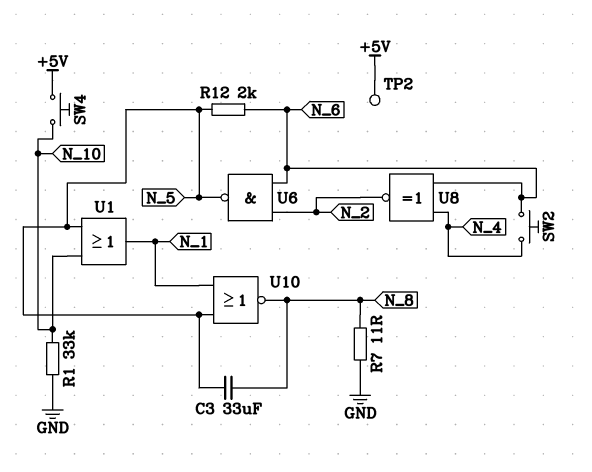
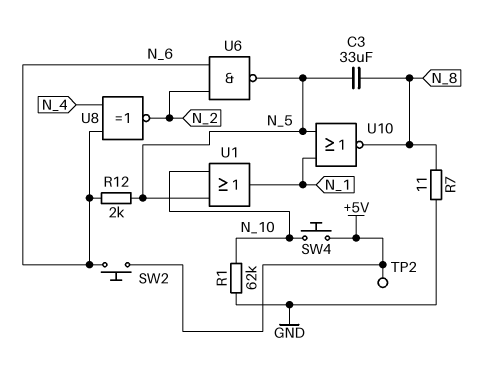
R1: 33k (GND, N_10) -> 62k (GND, N_10)
SW2: button (N_4, N_6) -> button (+5V, N_6)

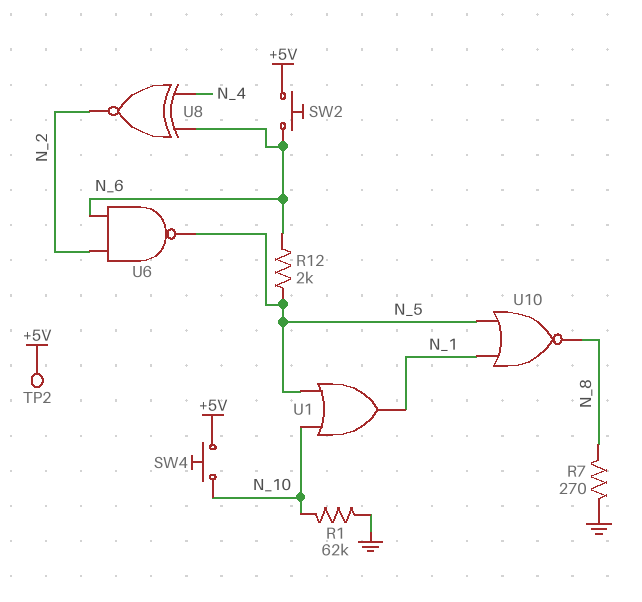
C3: 33uF (N_5, N_8) -> none
R7: 11 (GND, N_8) -> 270 (GND, N_8)

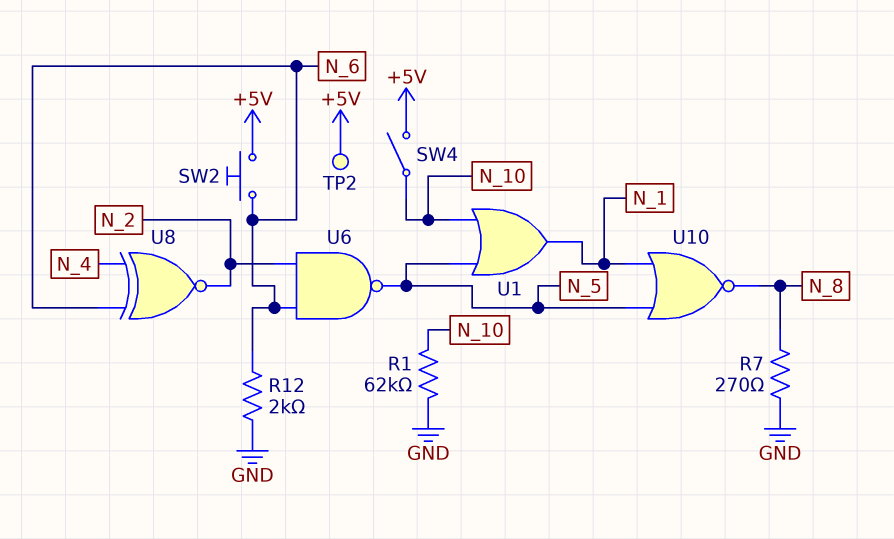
R12: 2k (N_5, N_6) -> 2k (GND, N_6)
SW4: button (+5V, N_10) -> switch (+5V, N_10)

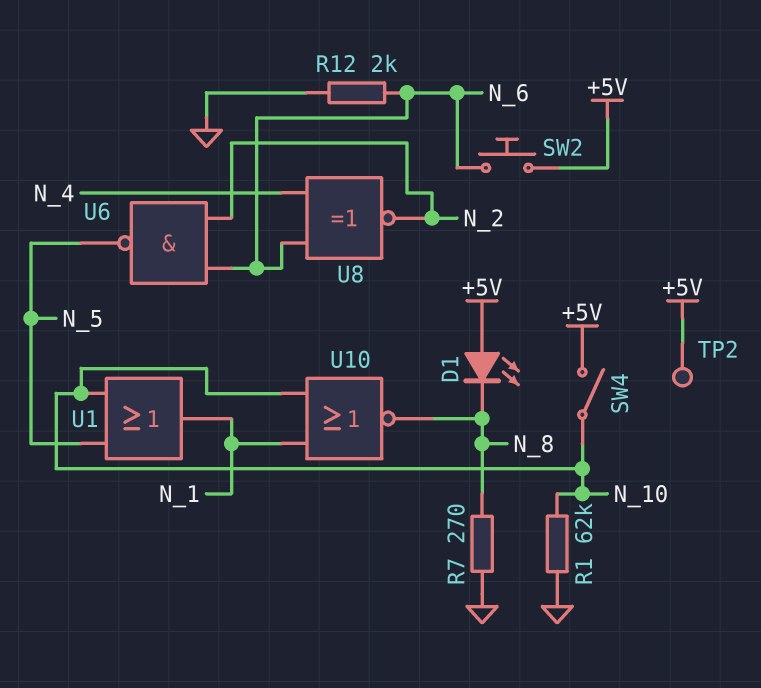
D1: none -> LED (A +5V, K N_8)
U10: NOR (in N_1, in N_5, out N_8) -> NOR (in N_1, in N_10, out N_8)

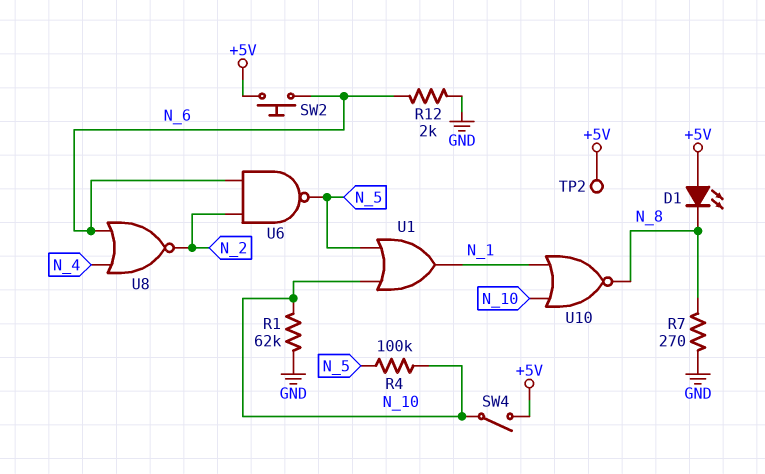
R4: none -> 100k (N_5, N_10)
U8: XNOR (in N_4, in N_6, out N_2) -> NOR (in N_4, in N_6, out N_2)

